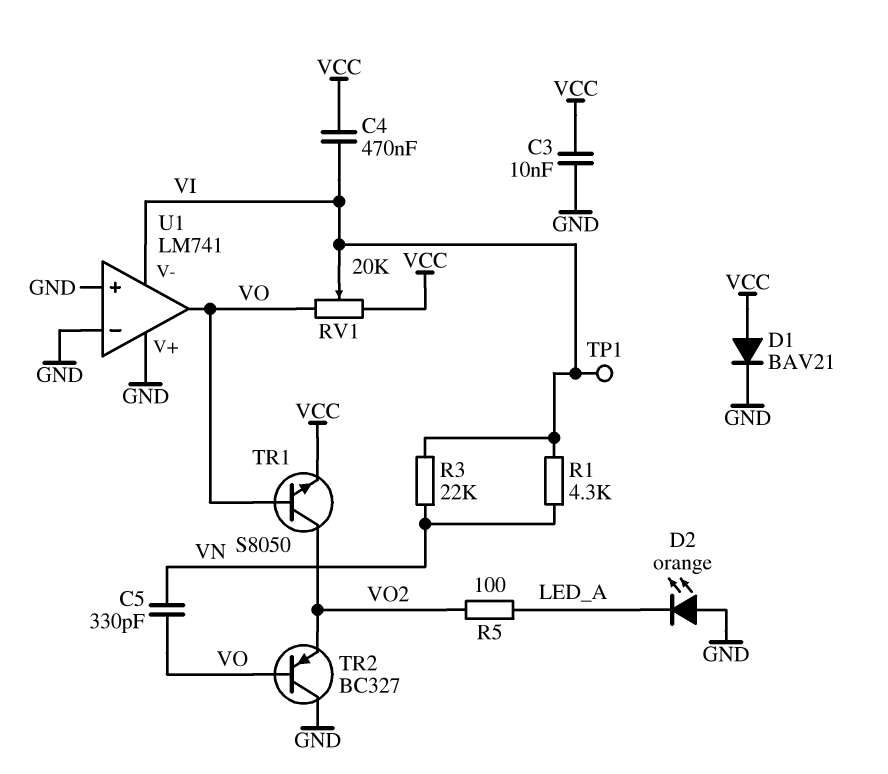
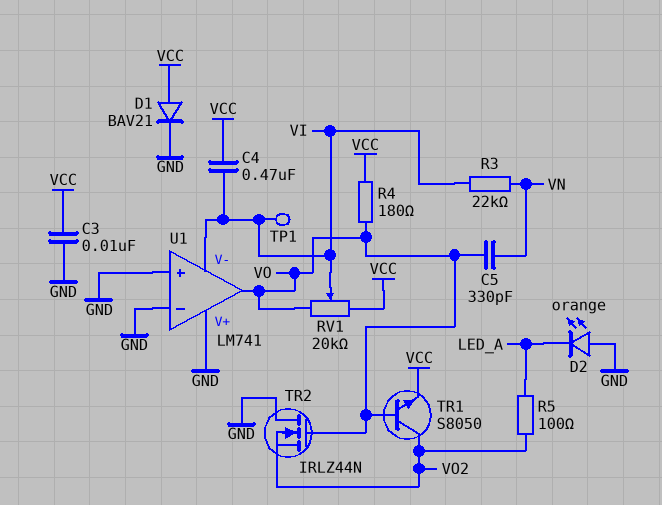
R1: 4.3k (VI, VN) -> none
R4: none -> 180 (VCC, VO)
TR2: PNP BC327 (B VO, C GND, E VO2) -> NMOS IRLZ44N (G VO, D GND, S VO2)

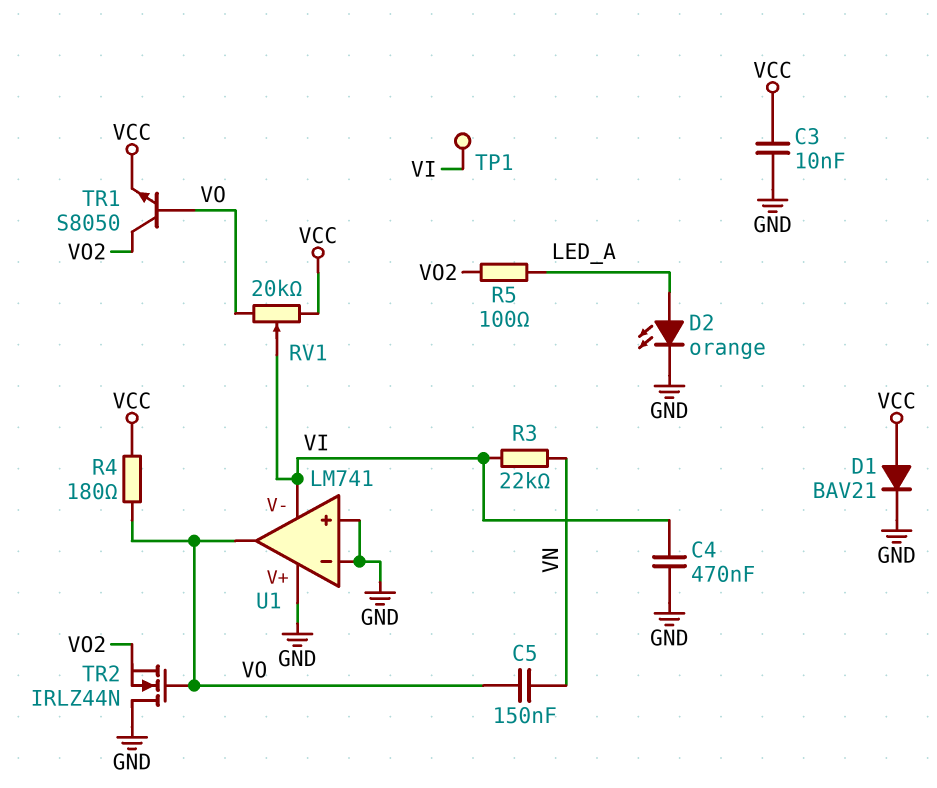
C4: 470nF (VCC, VI) -> 470nF (GND, VI)
C5: 330pF (VN, VO) -> 150nF (VN, VO)
D2: LED orange (A GND, K LED_A) -> LED orange (A LED_A, K GND)

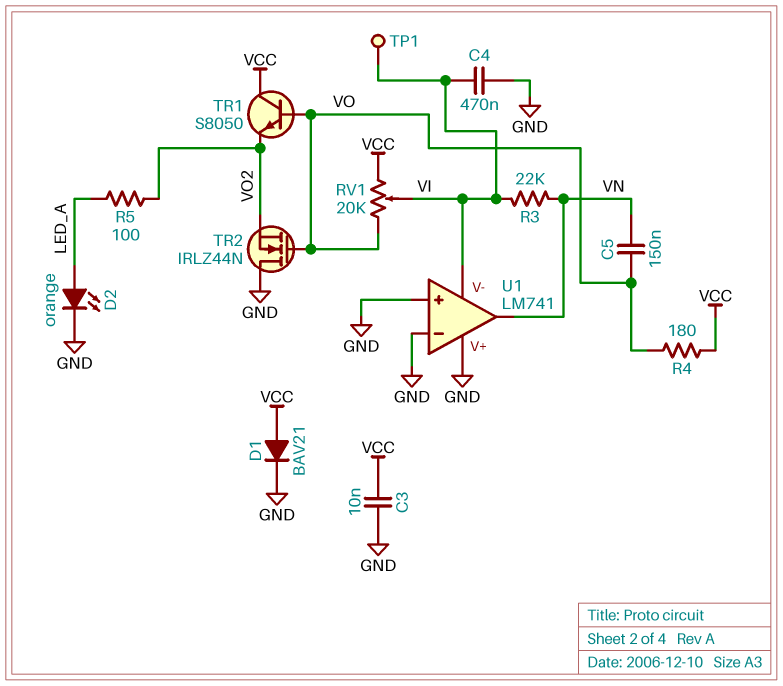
TR1: NPN S8050 (B VO, C VO2, E VCC) -> NPN S8050 (B VO, C VCC, E VO2)
U1 pin out: VO -> VN

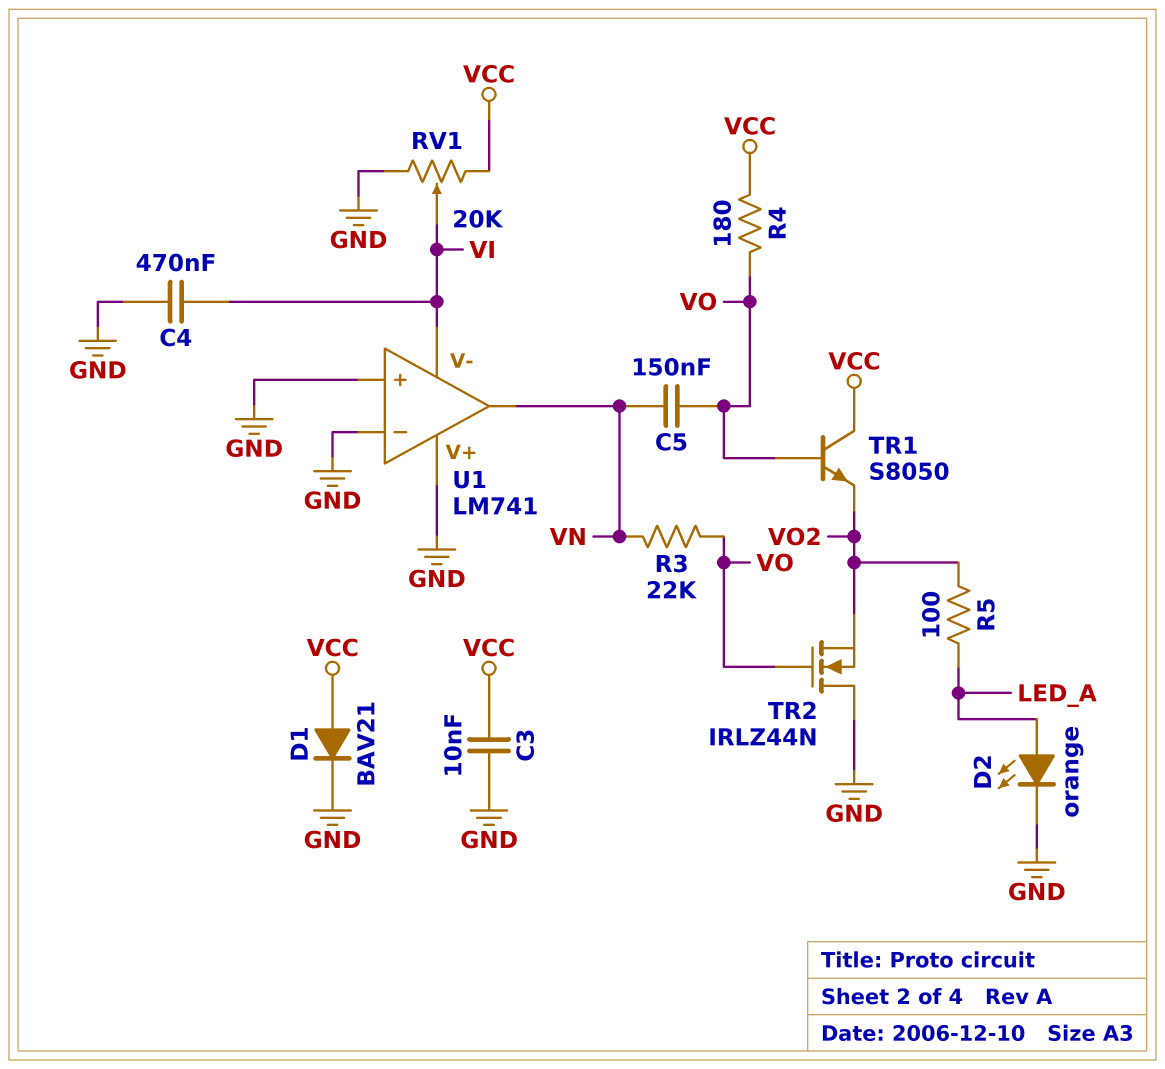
R3: 22k (VI, VN) -> 22k (VN, VO)
RV1: 20k (VCC, VO, wiper VI) -> 20k (GND, VCC, wiper VI)
TP1: test point (VI) -> none

